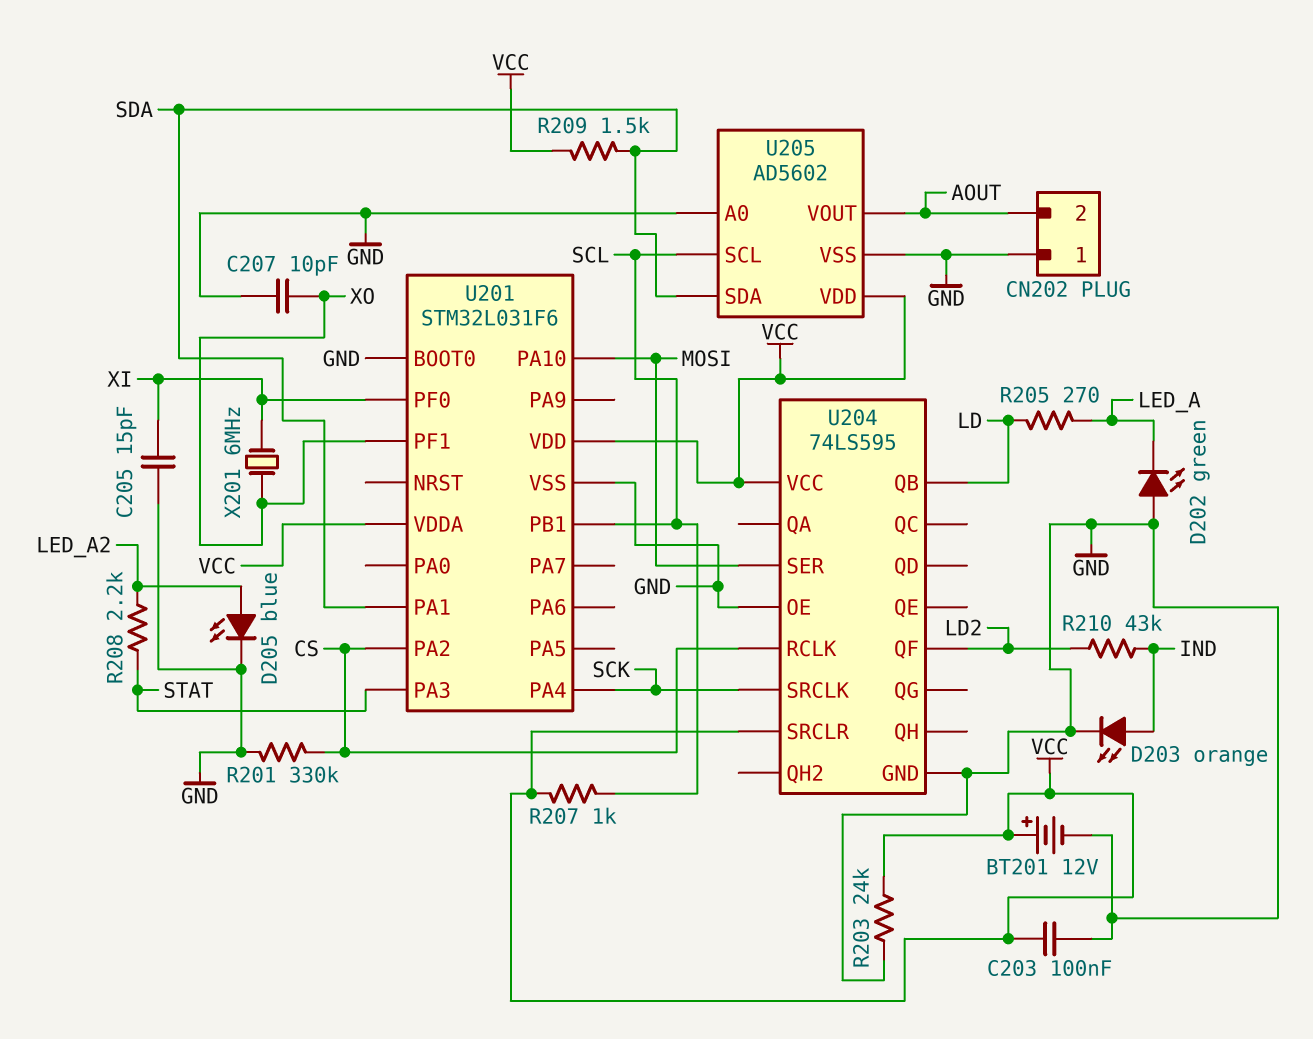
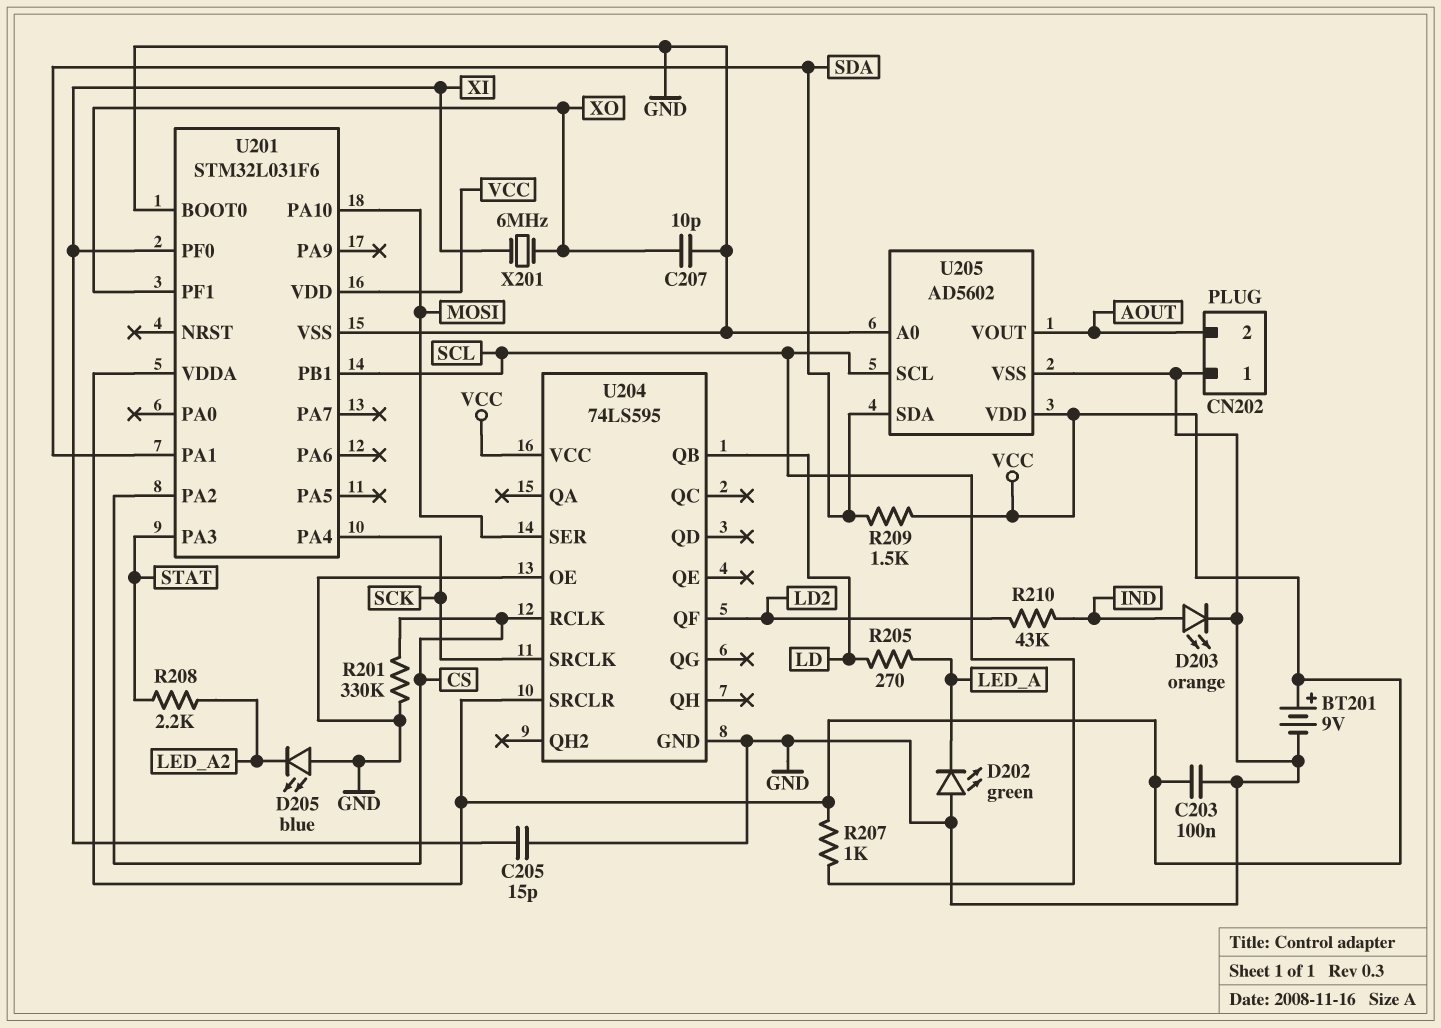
BT201: 12V (plus VCC, minus GND) -> 9V (plus VCC, minus GND)
D205: LED blue (A LED_A2, K GND) -> LED blue (A GND, K LED_A2)
R203: 24k (GND, VCC) -> none

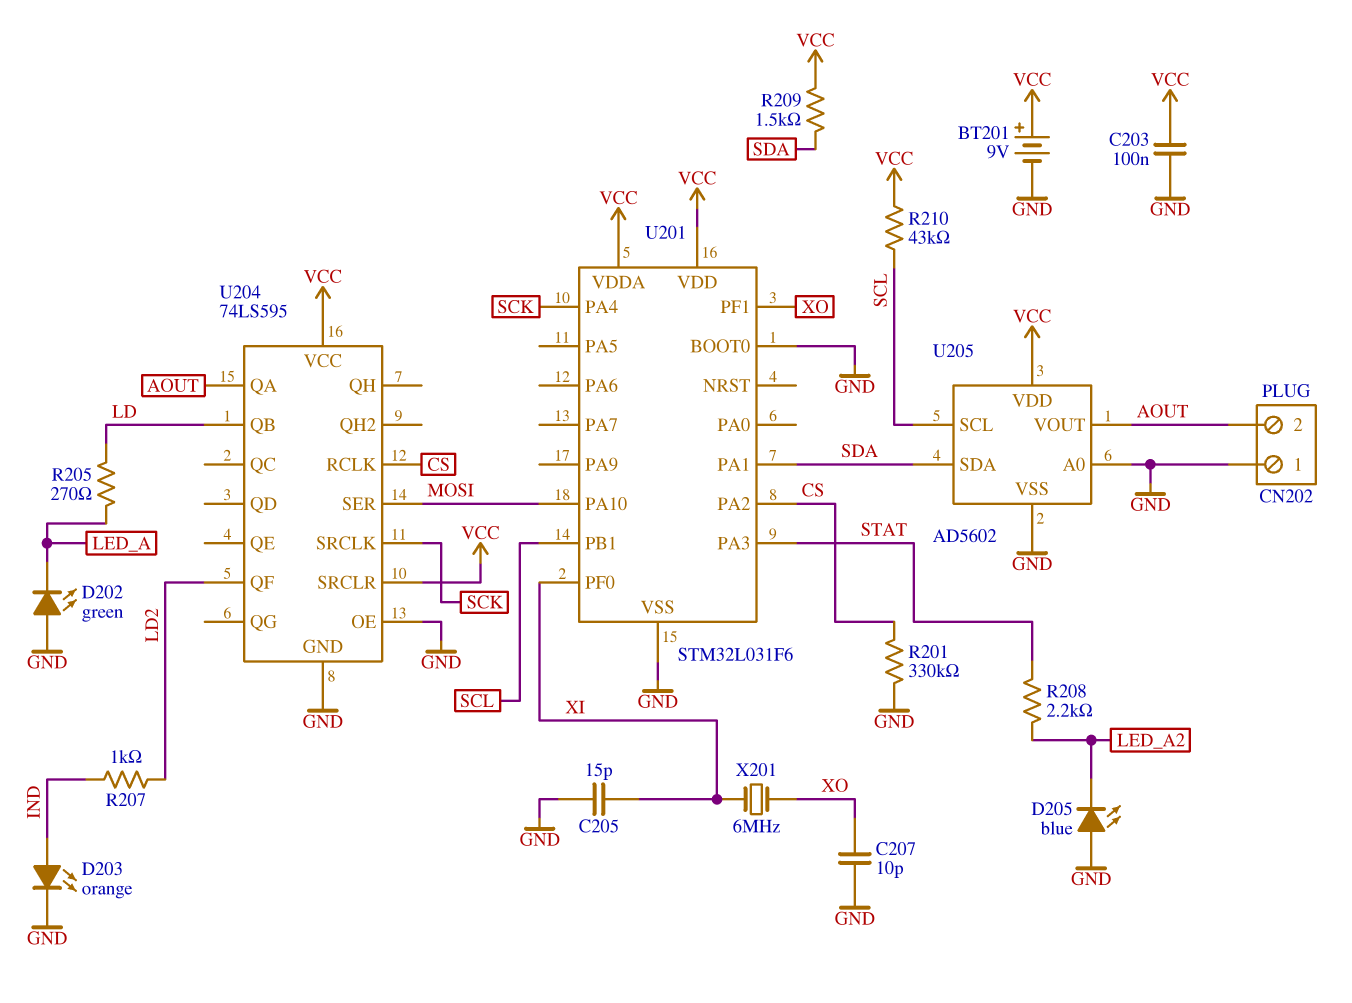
R207: 1k (SCL, VCC) -> 1k (IND, LD2)
R210: 43k (IND, LD2) -> 43k (SCL, VCC)
U204 pin QA: none -> AOUT

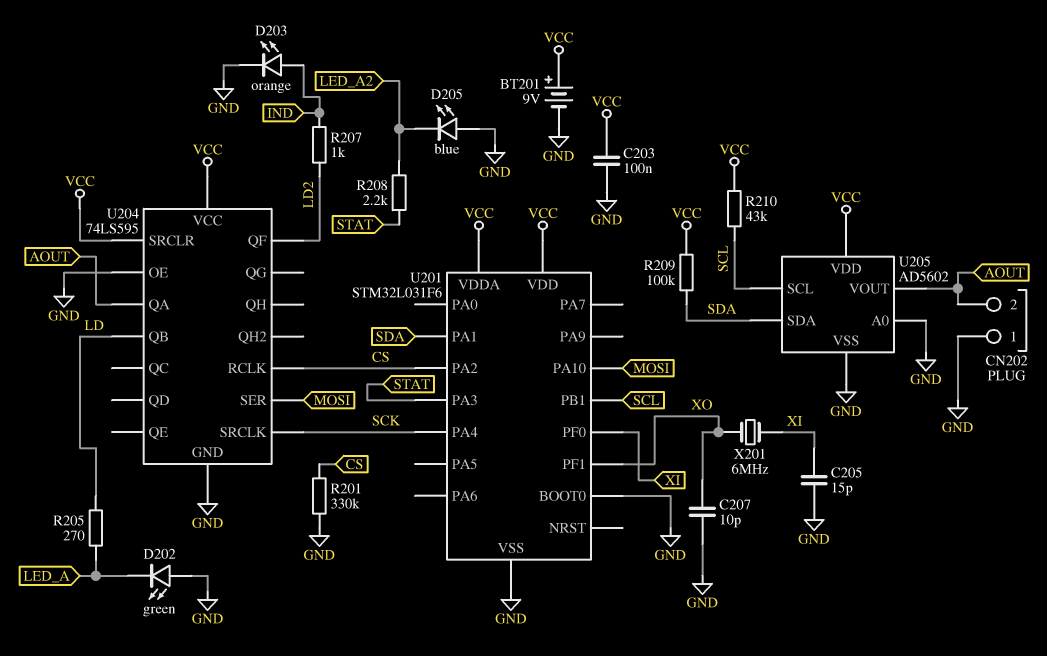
R209: 1.5k (SDA, VCC) -> 100k (SDA, VCC)

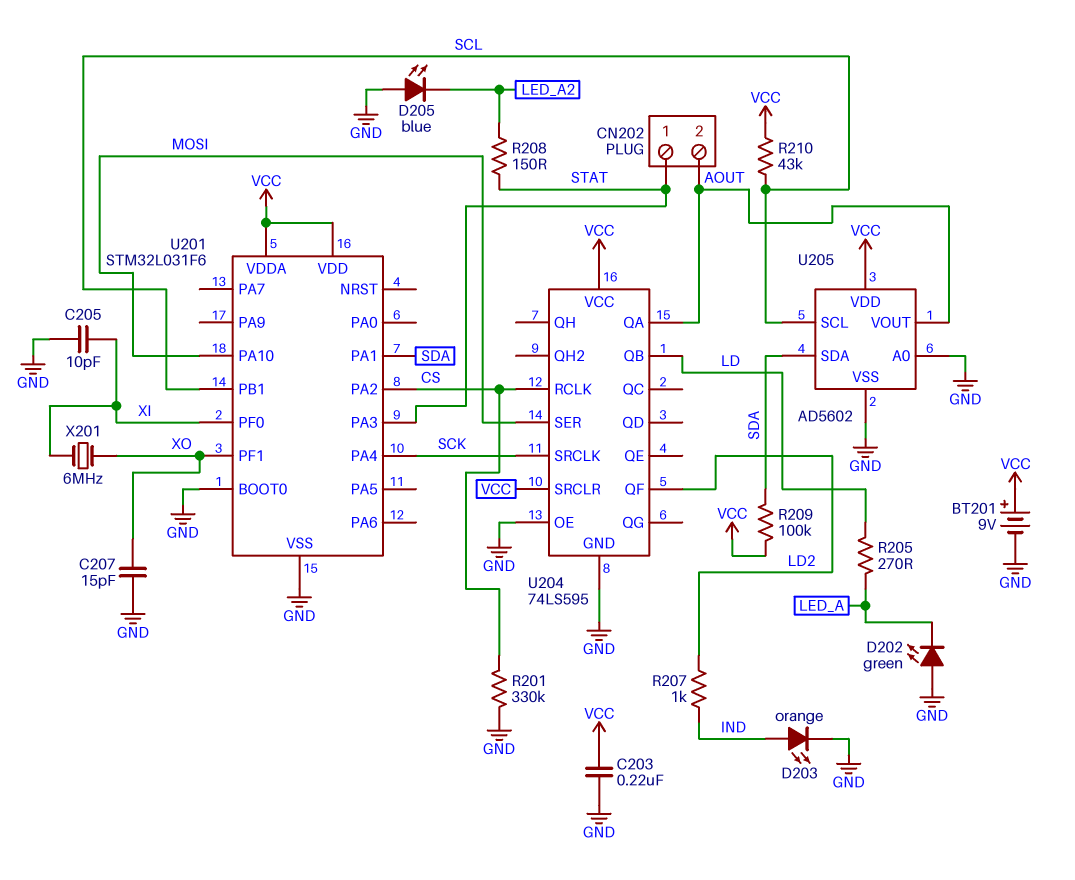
C203: 100nF (GND, VCC) -> 220nF (GND, VCC)
C205: 15pF (GND, XI) -> 10pF (GND, XI)
C207: 10pF (GND, XO) -> 15pF (GND, XO)
CN202 pin 1: GND -> STAT
R208: 2.2k (LED_A2, STAT) -> 150 (LED_A2, STAT)

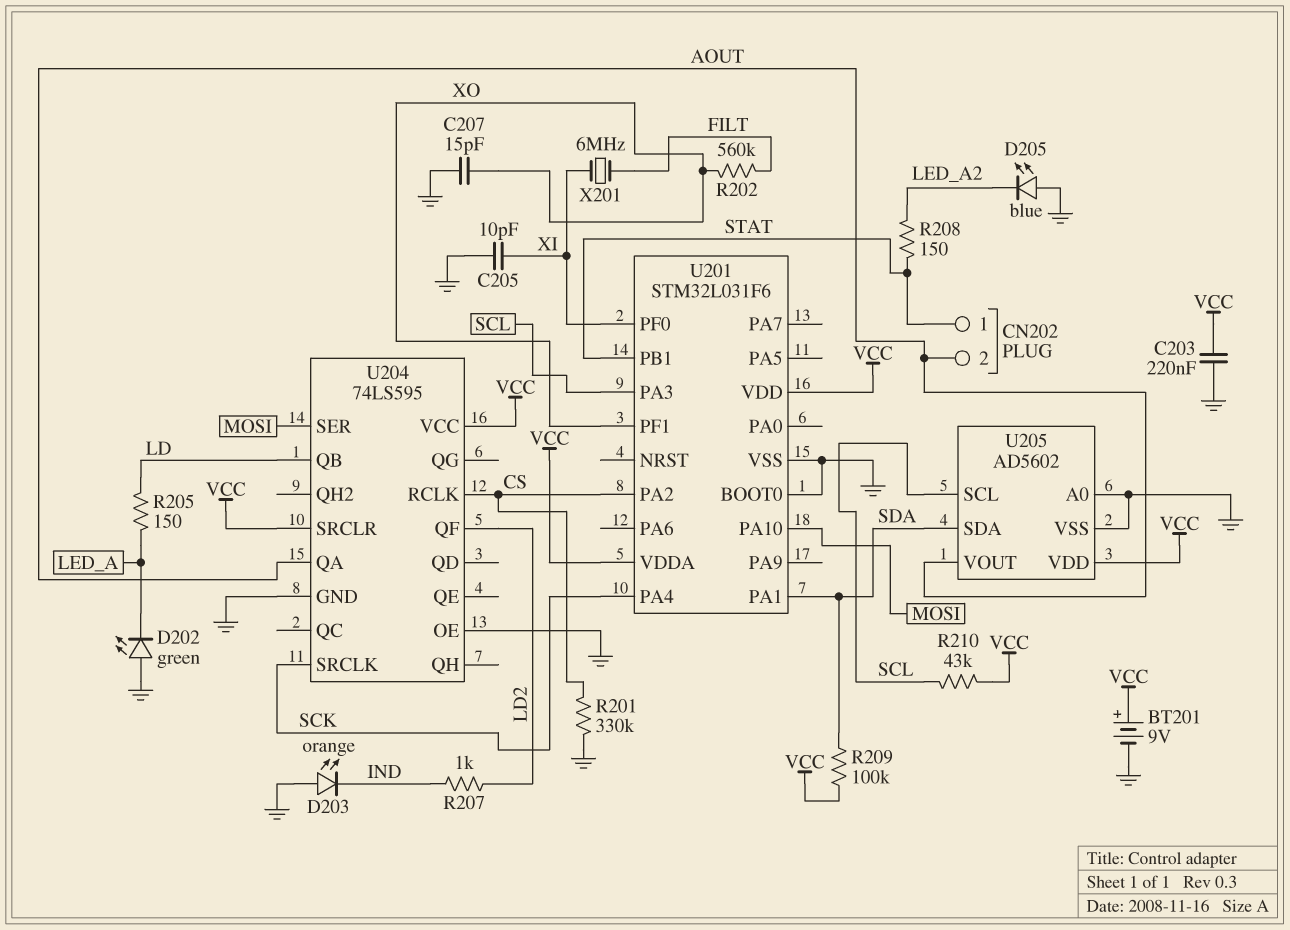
D203: LED orange (A IND, K GND) -> LED orange (A GND, K IND)
R202: none -> 560k (FILT, XO)
R205: 270 (LD, LED_A) -> 150 (LD, LED_A)
U201 pin PA3: STAT -> SCL
U201 pin PB1: SCL -> STAT
X201: 6MHz (XI, XO) -> 6MHz (FILT, XI)

